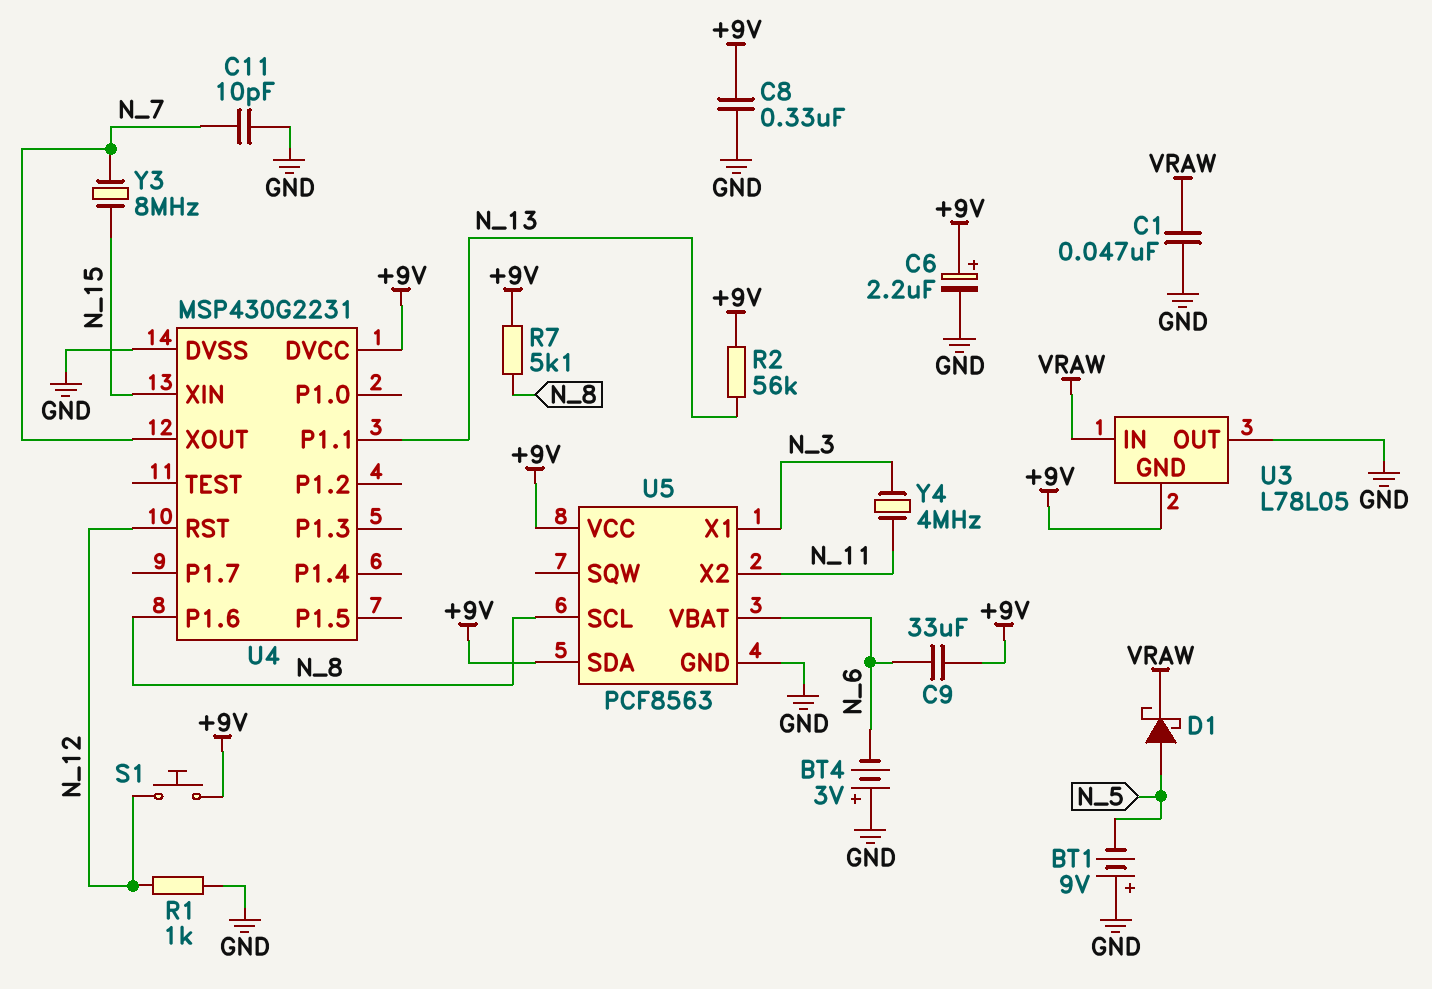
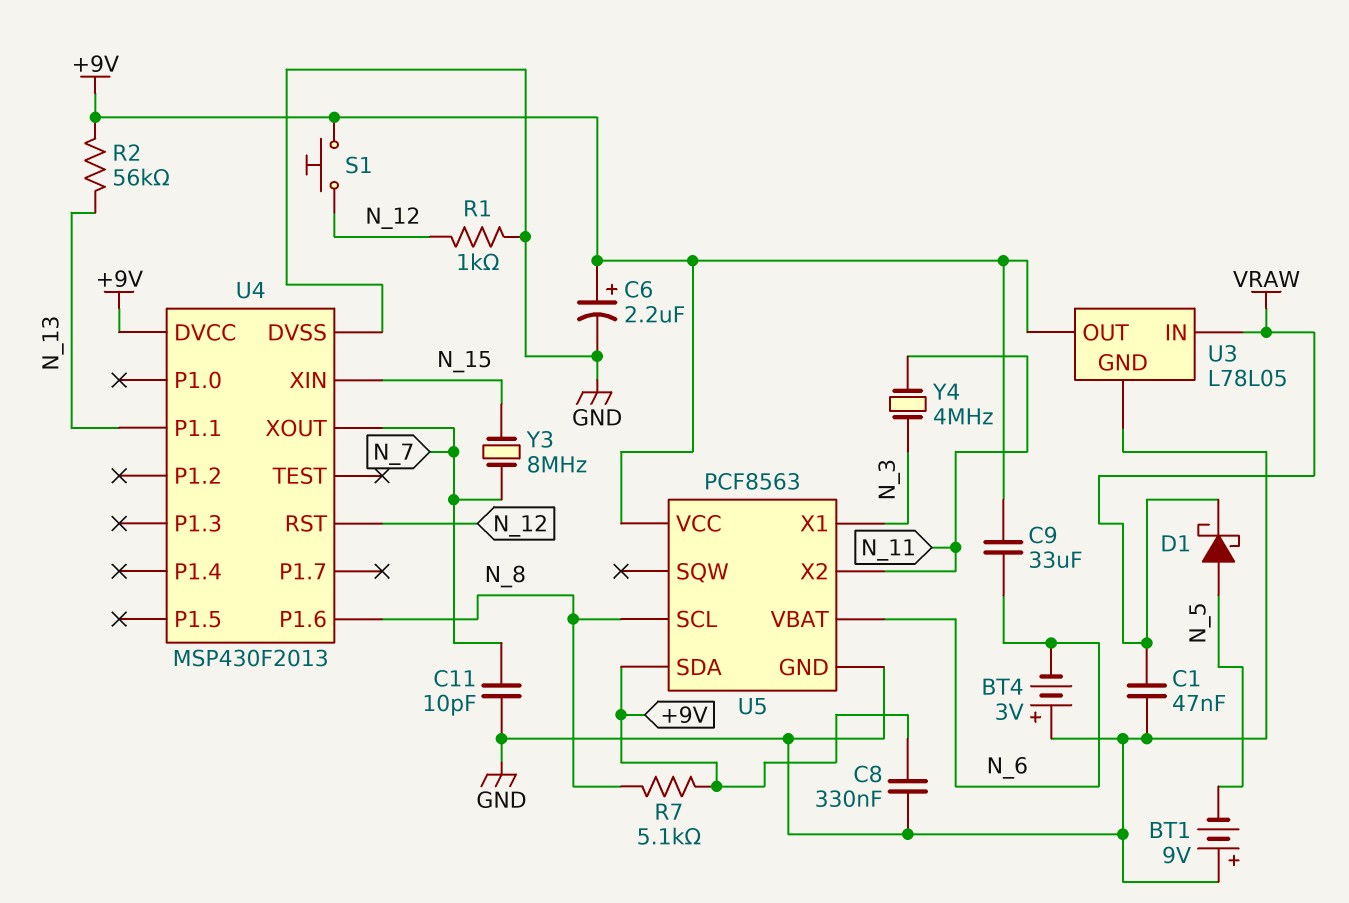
U3 pin GND: +9V -> GND
U3 pin OUT: GND -> +9V
U4: MSP430G2231 -> MSP430F2013

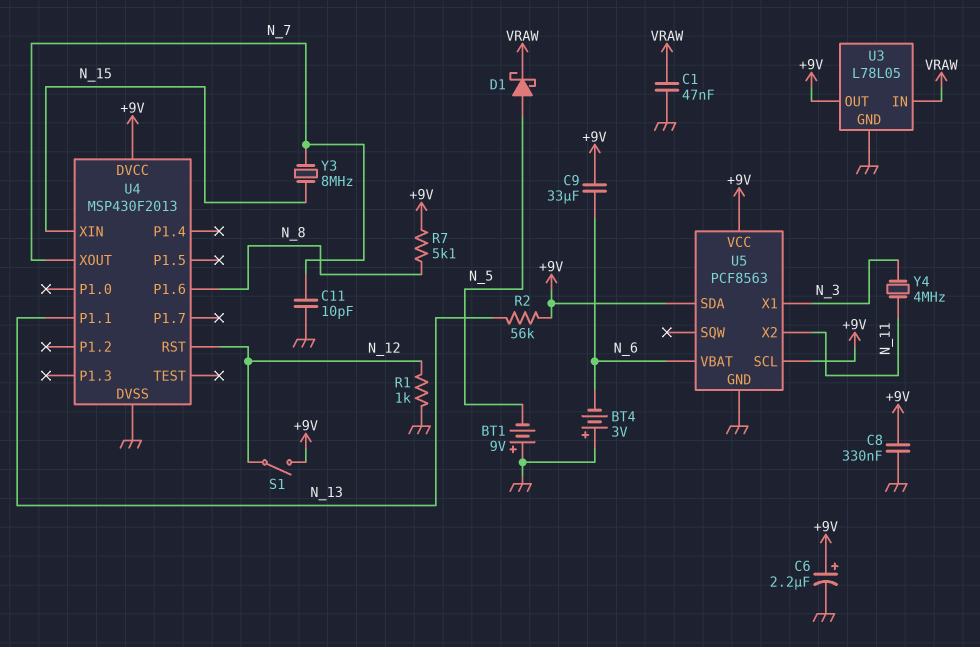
S1: button (+9V, N_12) -> switch (+9V, N_12)
U5 pin SCL: N_8 -> +9V

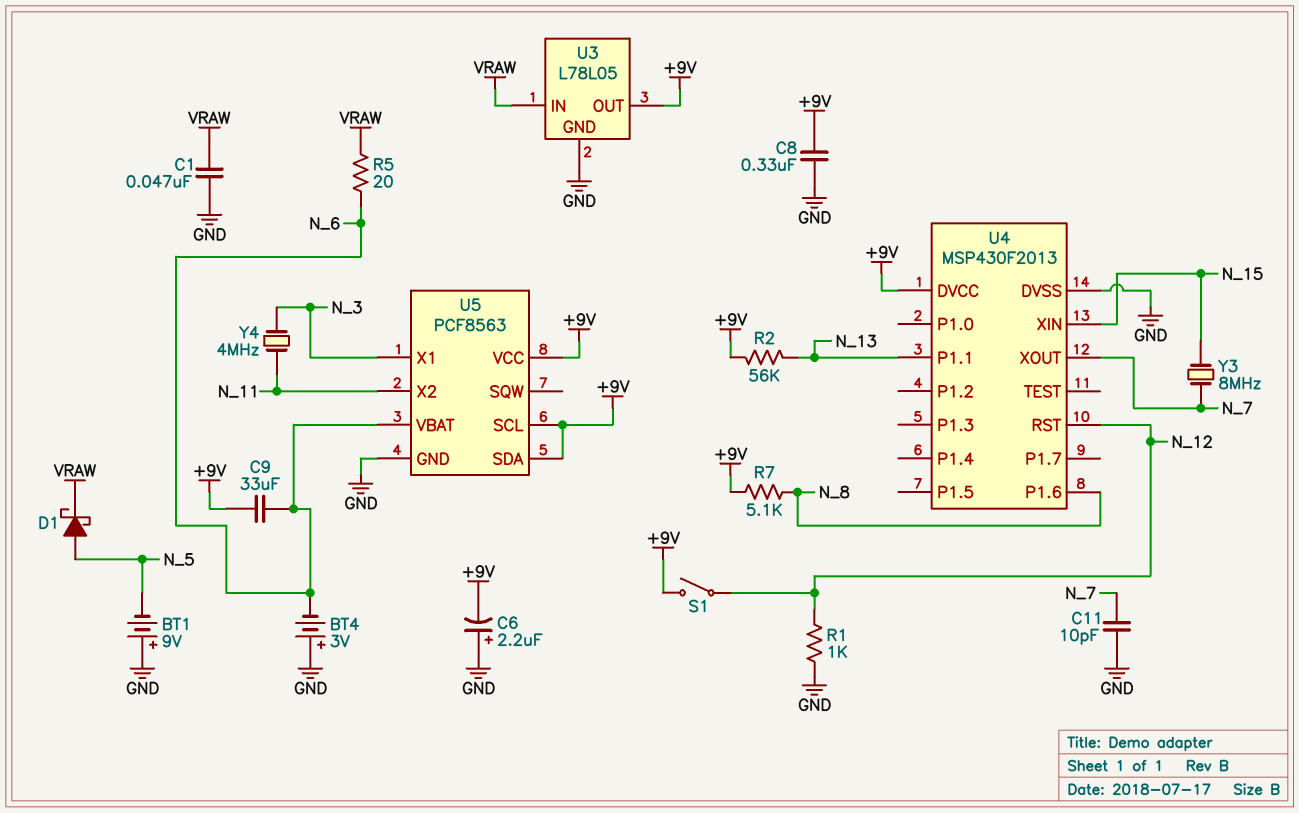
C6: 2.2uF (plus +9V, minus GND) -> 2.2uF (plus GND, minus +9V)
R5: none -> 20 (N_6, VRAW)

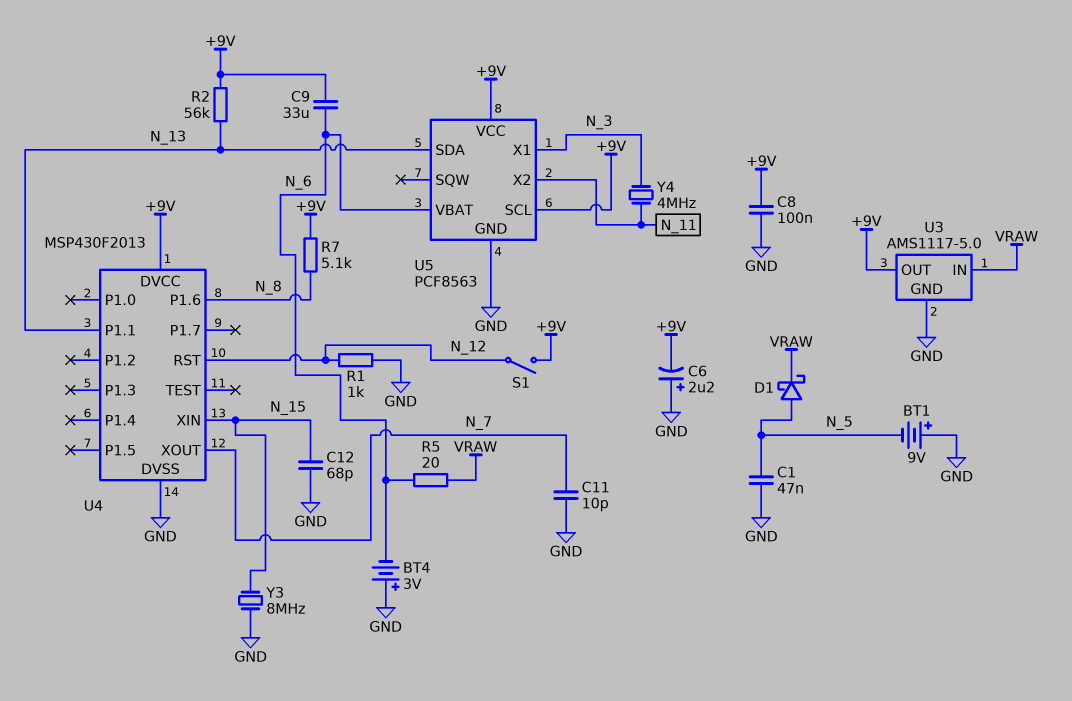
C1: 47nF (GND, VRAW) -> 47nF (GND, N_5)
C8: 330nF (+9V, GND) -> 100nF (+9V, GND)
C12: none -> 68pF (GND, N_15)
U3: L78L05 -> AMS1117-5.0
U5 pin SDA: +9V -> N_13
Y3: 8MHz (N_7, N_15) -> 8MHz (GND, N_15)

